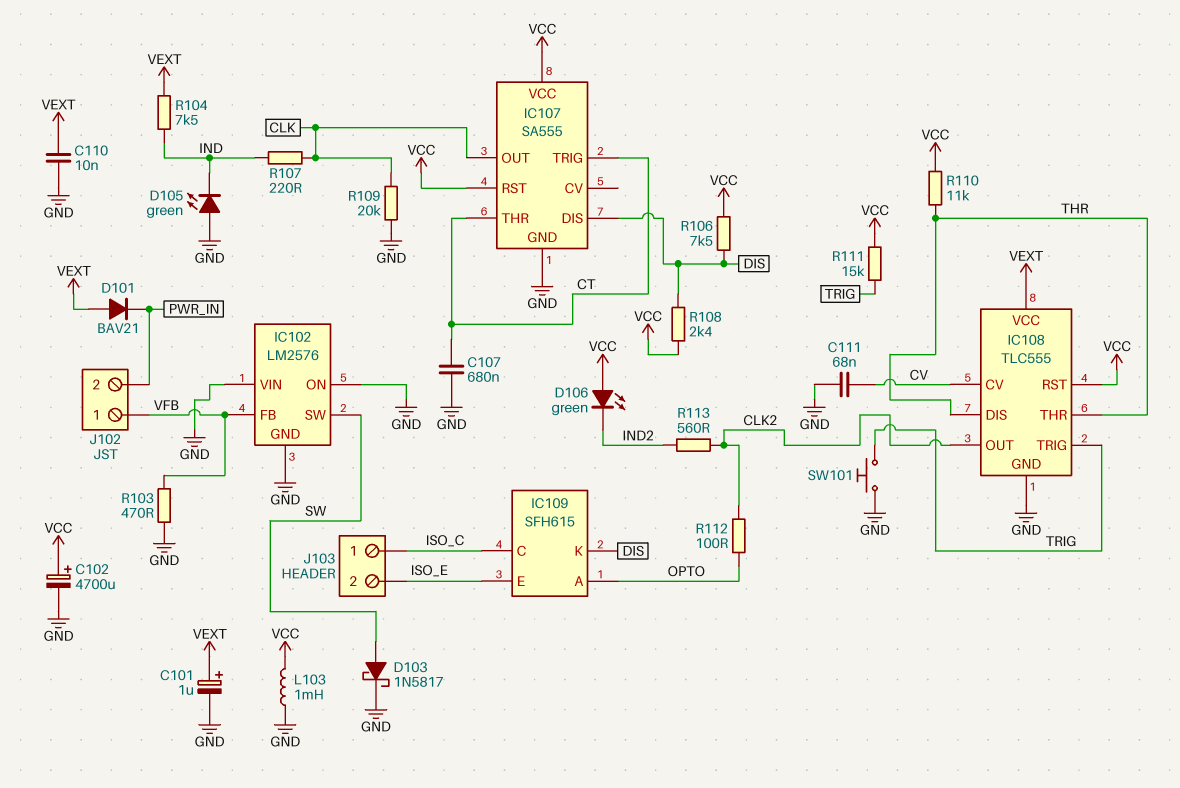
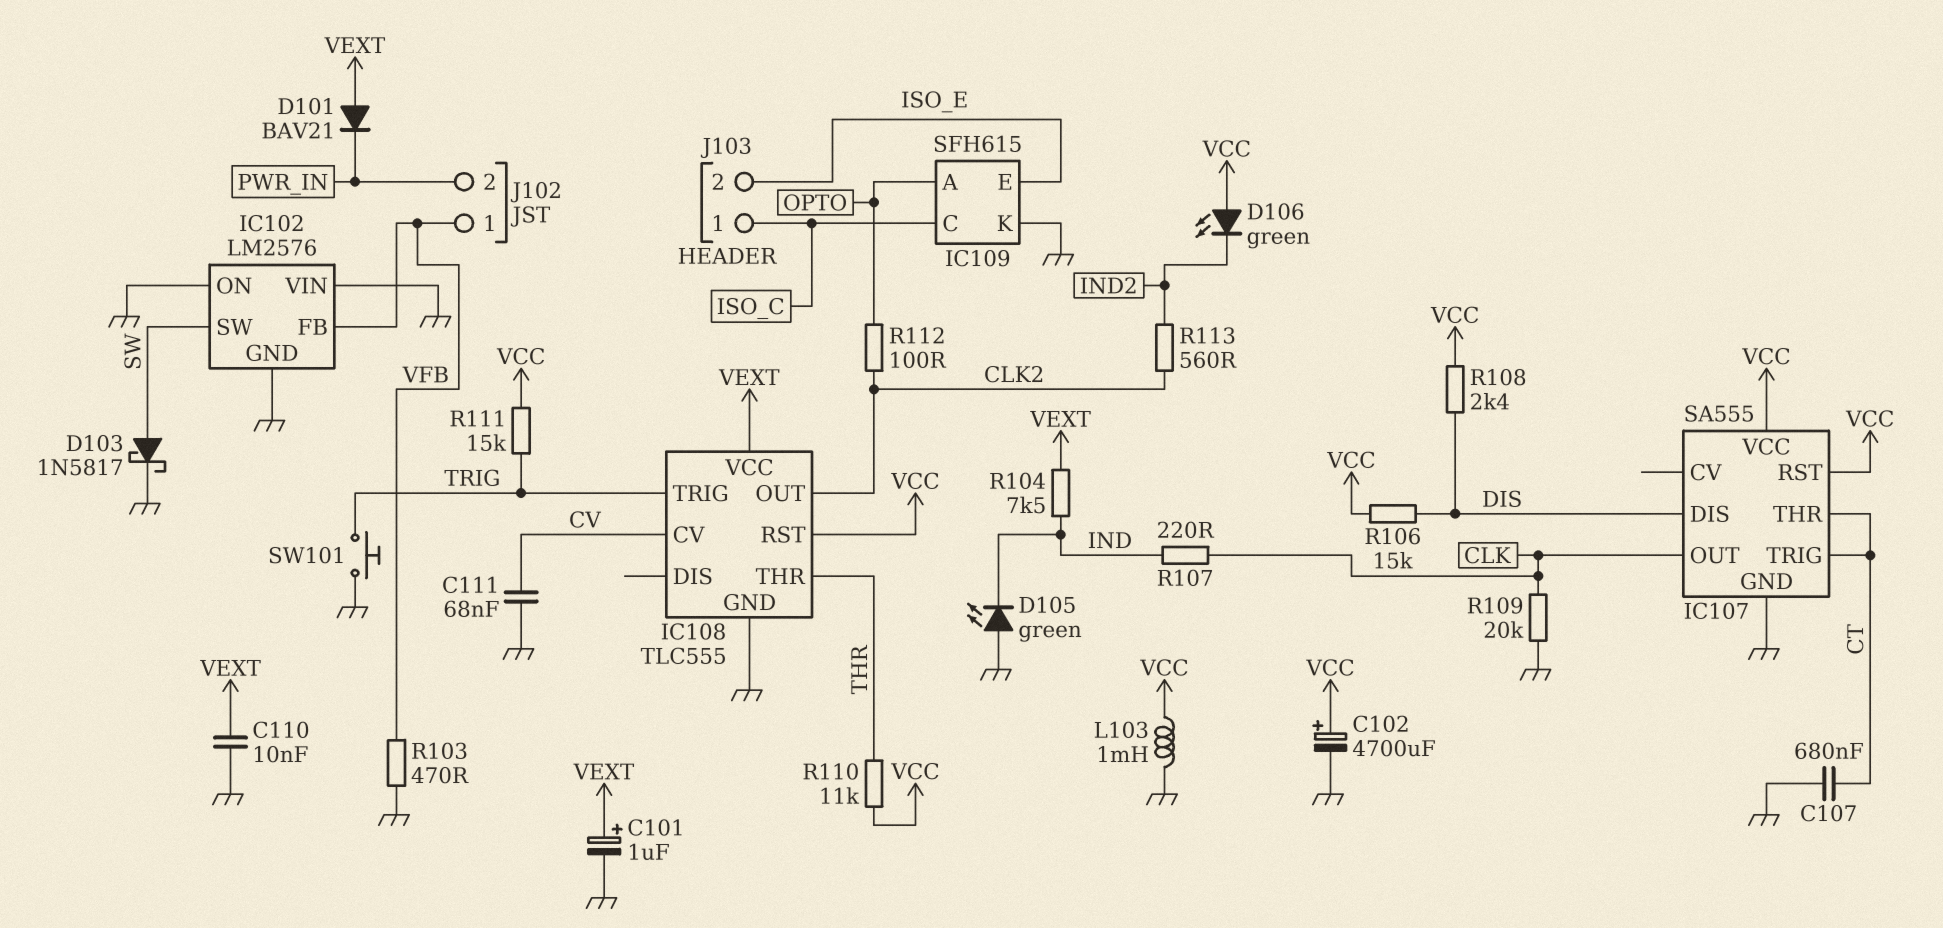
IC108 pin DIS: THR -> none
IC109 pin K: DIS -> GND
R106: 7.5k (DIS, VCC) -> 15k (DIS, VCC)

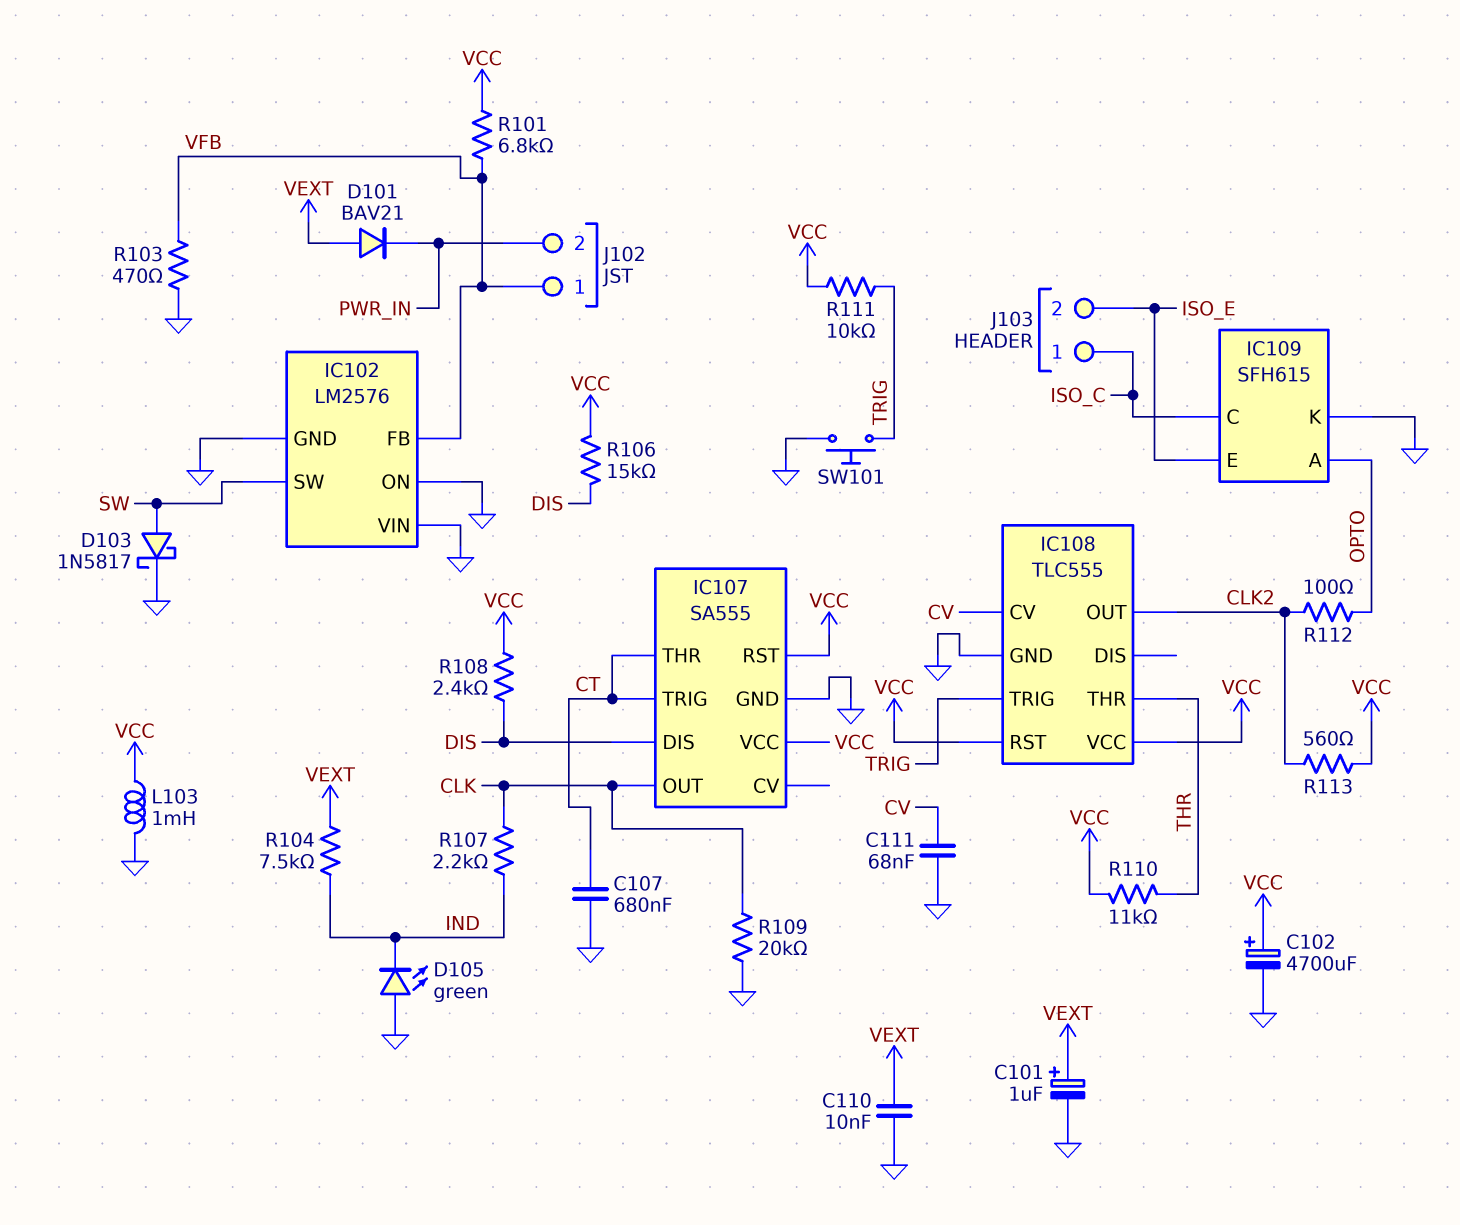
D106: LED green (A VCC, K IND2) -> none
IC108 pin VCC: VEXT -> VCC
R101: none -> 6.8k (VCC, VFB)
R107: 220 (CLK, IND) -> 2.2k (CLK, IND)
R111: 15k (TRIG, VCC) -> 10k (TRIG, VCC)
R113: 560 (CLK2, IND2) -> 560 (CLK2, VCC)

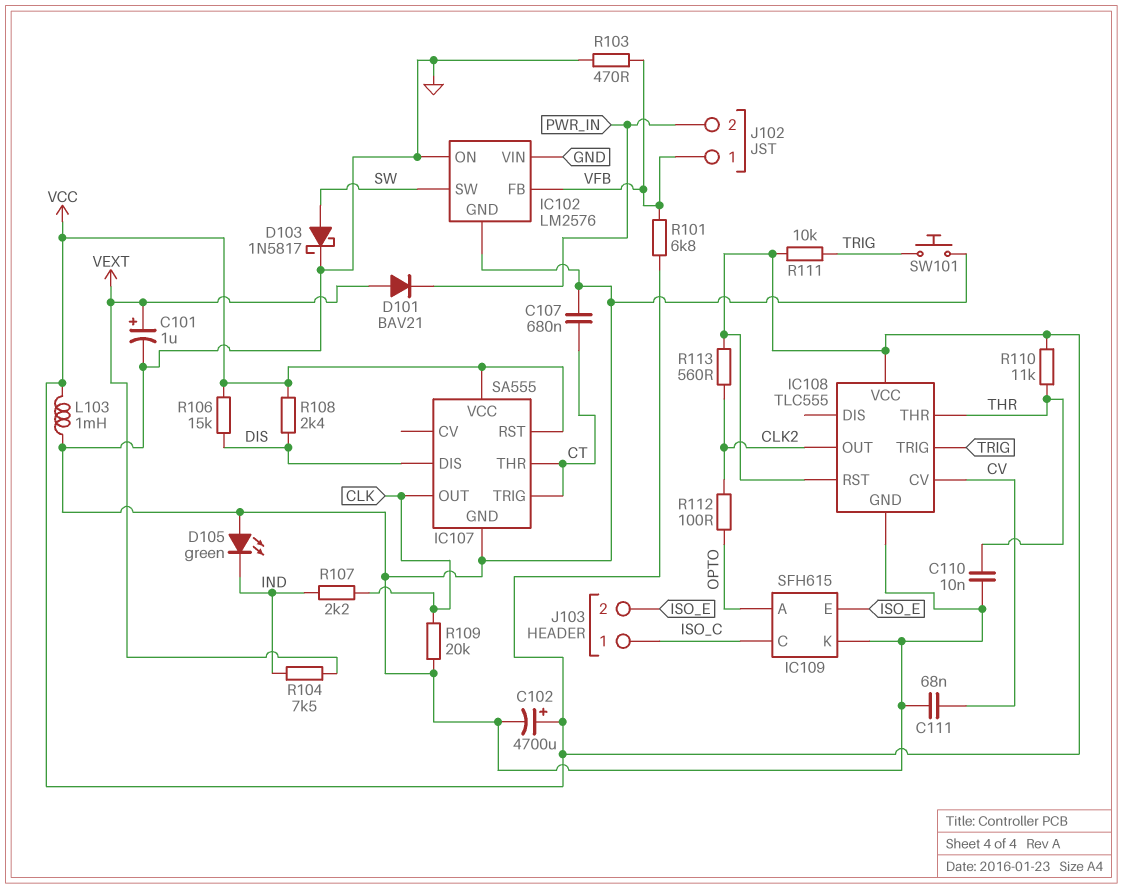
C110: 10nF (GND, VEXT) -> 10nF (GND, THR)

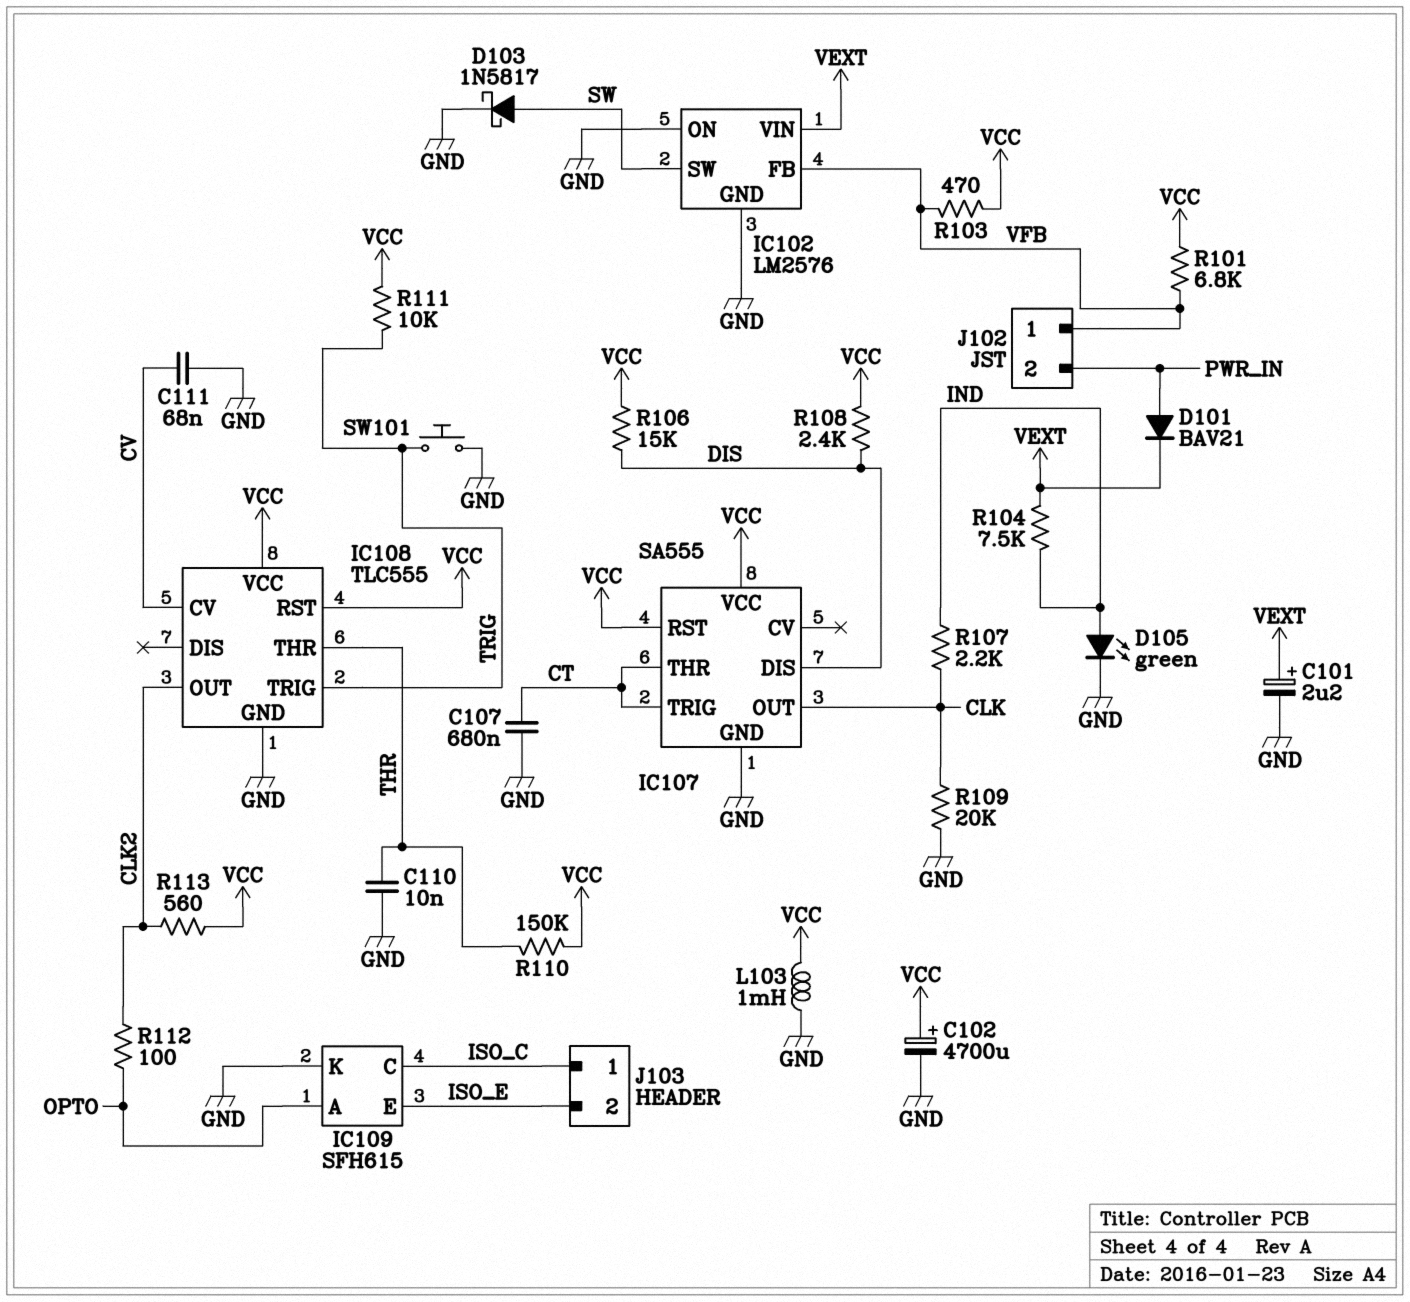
C101: 1uF (plus VEXT, minus GND) -> 2.2uF (plus VEXT, minus GND)
D101: diode BAV21 (A VEXT, K PWR_IN) -> diode BAV21 (A PWR_IN, K VEXT)
D105: LED green (A GND, K IND) -> LED green (A IND, K GND)
IC102 pin VIN: GND -> VEXT
R103: 470 (GND, VFB) -> 470 (VCC, VFB)
R110: 11k (THR, VCC) -> 150k (THR, VCC)

